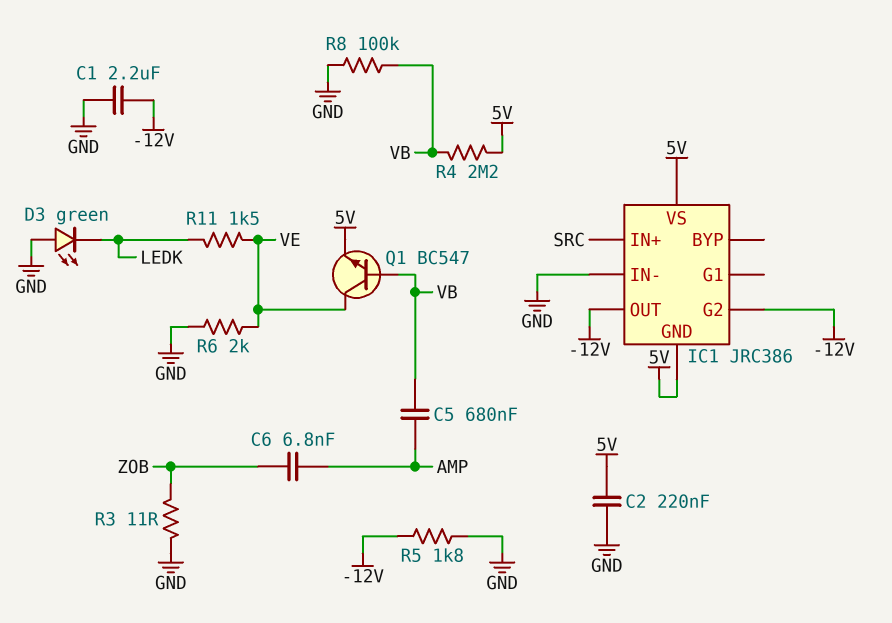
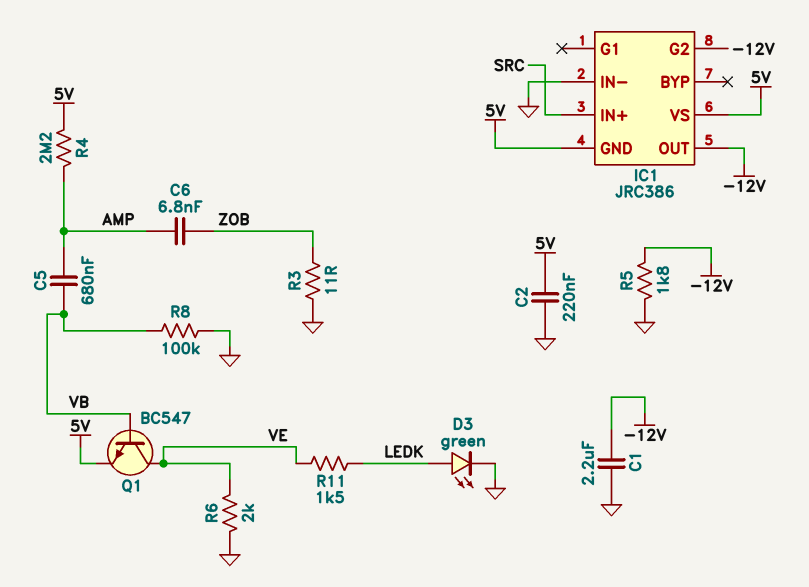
D3: LED green (A GND, K LEDK) -> LED green (A LEDK, K GND)
R4: 2.2M (5V, VB) -> 2.2M (5V, AMP)

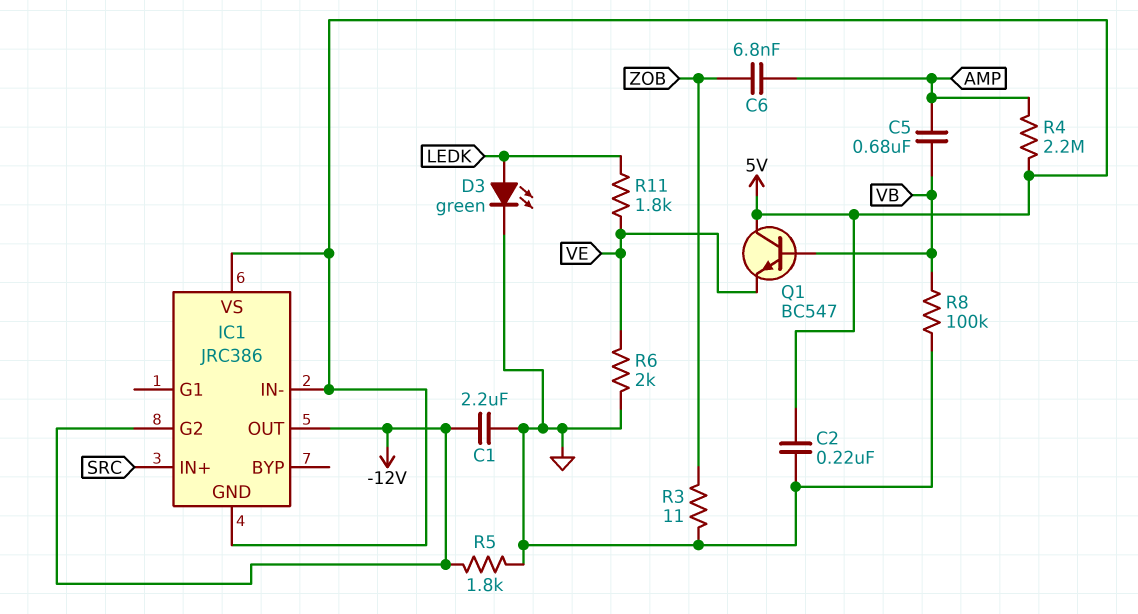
IC1 pin IN-: GND -> 5V
Q1: NPN BC547 (B VB, C VE, E 5V) -> NPN BC547 (B VB, C 5V, E VE)
R11: 1.5k (LEDK, VE) -> 1.8k (LEDK, VE)

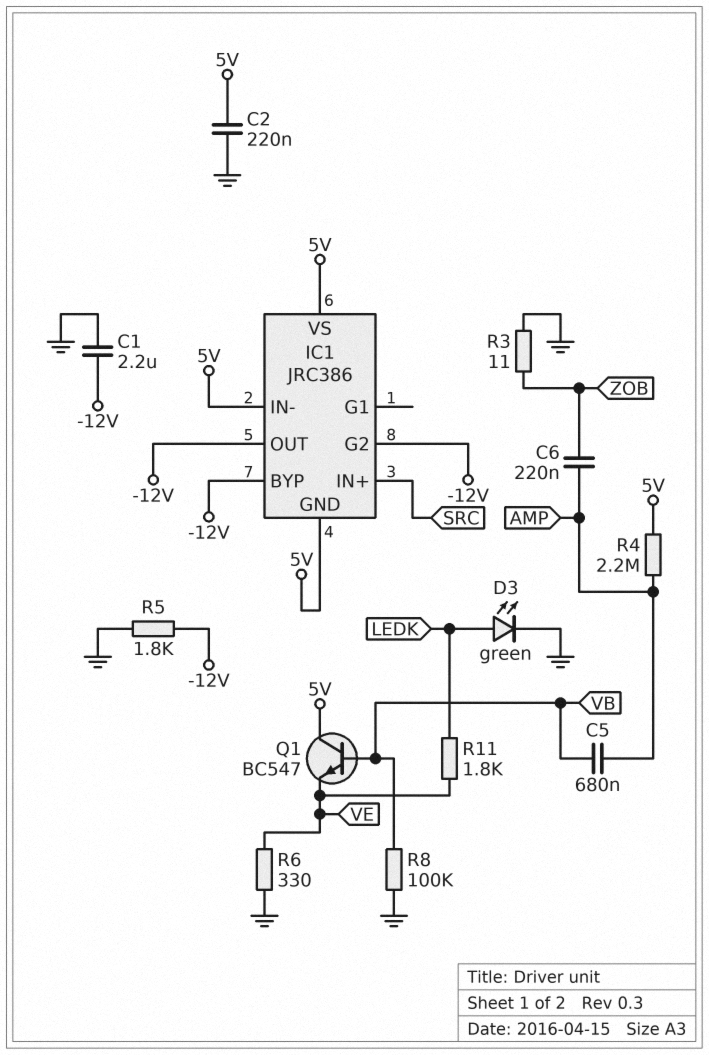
C6: 6.8nF (AMP, ZOB) -> 220nF (AMP, ZOB)
IC1 pin BYP: none -> -12V
R6: 2k (GND, VE) -> 330 (GND, VE)

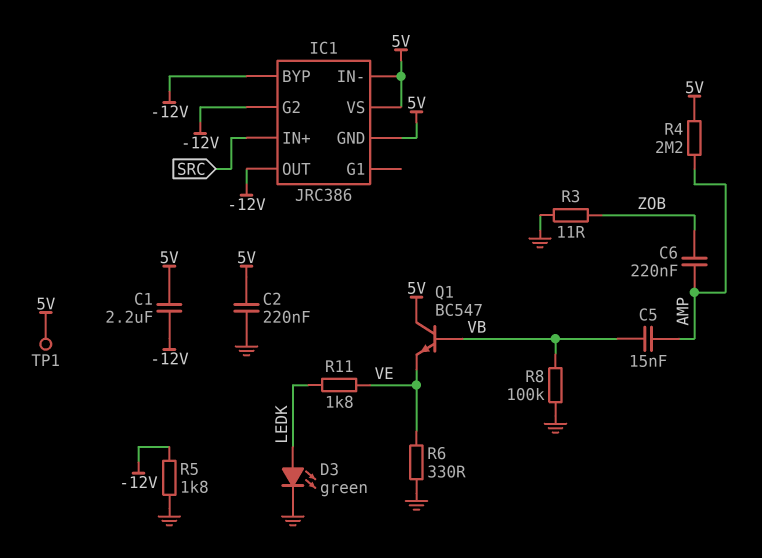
C1: 2.2uF (-12V, GND) -> 2.2uF (-12V, 5V)
C5: 680nF (AMP, VB) -> 15nF (AMP, VB)
TP1: none -> test point (5V)

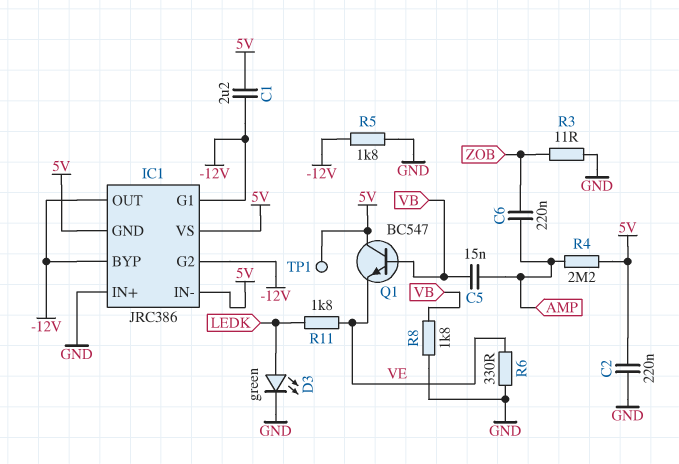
IC1 pin G1: none -> -12V
IC1 pin IN+: SRC -> GND
R8: 100k (GND, VB) -> 1.8k (GND, VB)

